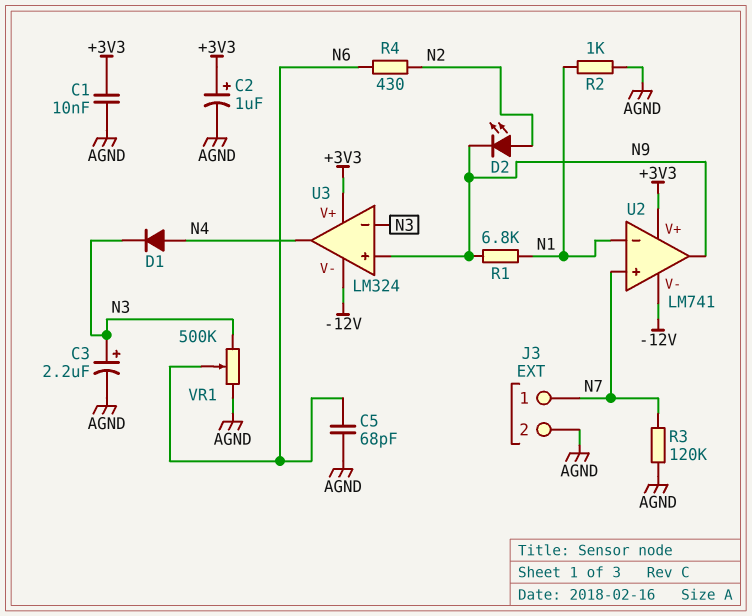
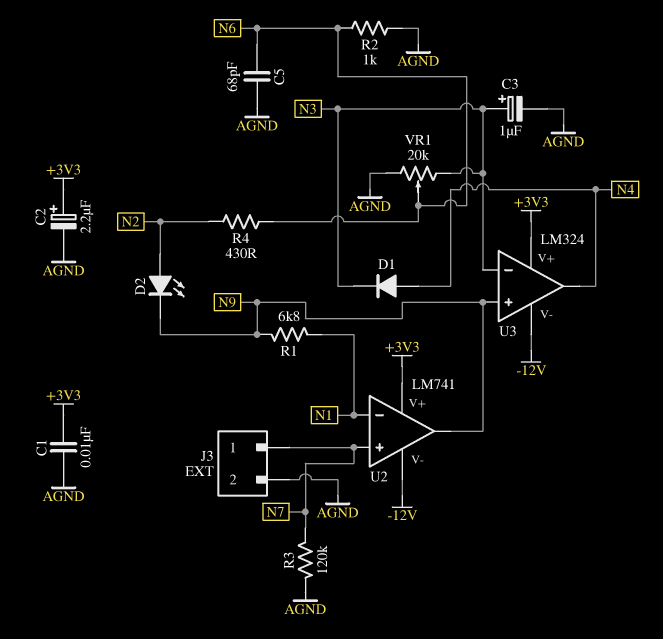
C2: 1uF (plus +3V3, minus AGND) -> 2.2uF (plus +3V3, minus AGND)
C3: 2.2uF (plus N3, minus AGND) -> 1uF (plus N3, minus AGND)
R2: 1k (AGND, N1) -> 1k (AGND, N6)
VR1: 500k (AGND, N3, wiper N6) -> 20k (AGND, N3, wiper N6)

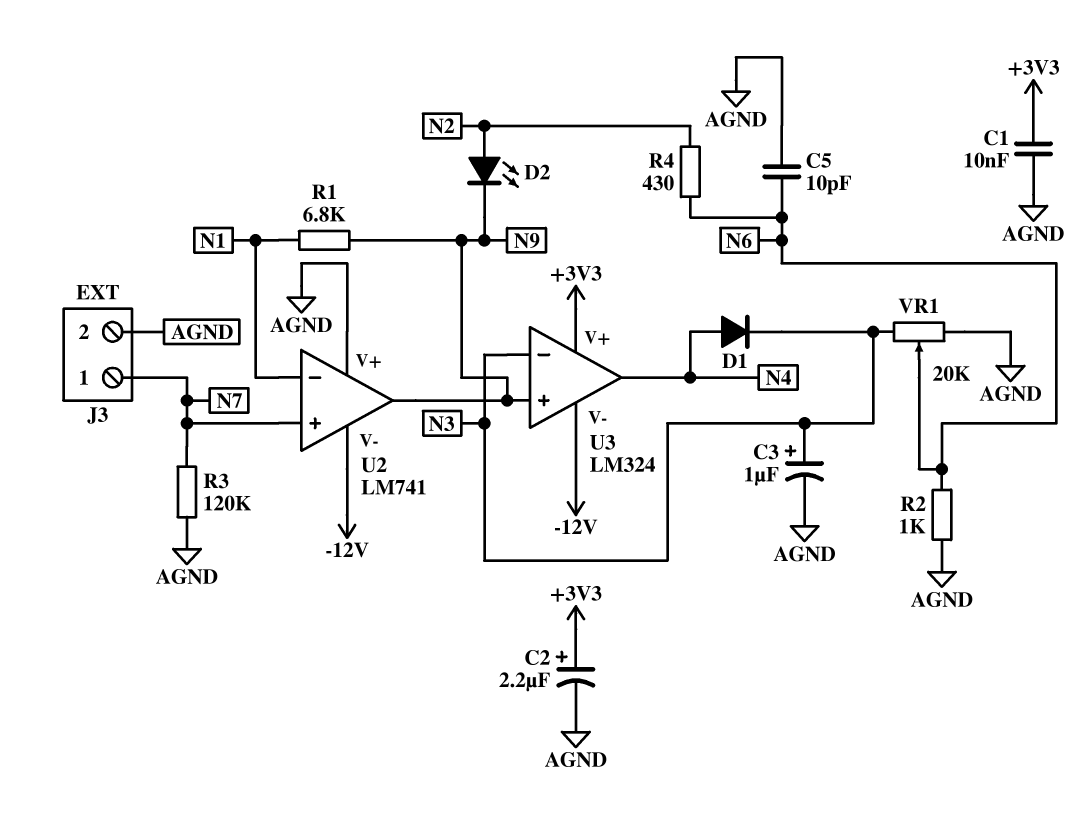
C5: 68pF (AGND, N6) -> 10pF (AGND, N6)
U2 pin V+: +3V3 -> AGND

